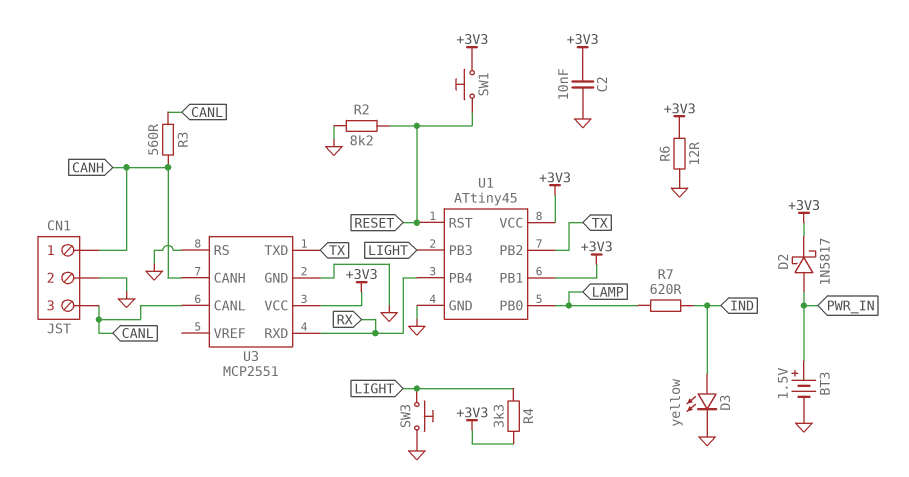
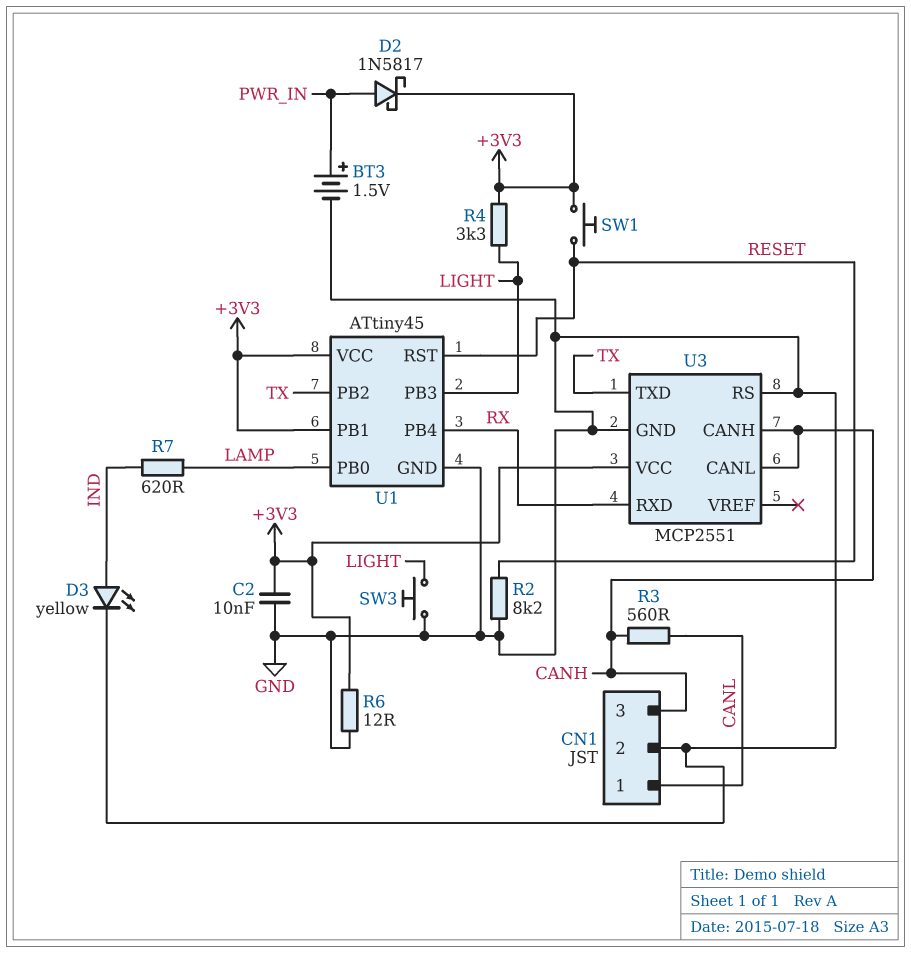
CN1 pin 1: CANH -> CANL
CN1 pin 3: CANL -> CANH
U3 pin CANL: CANL -> CANH

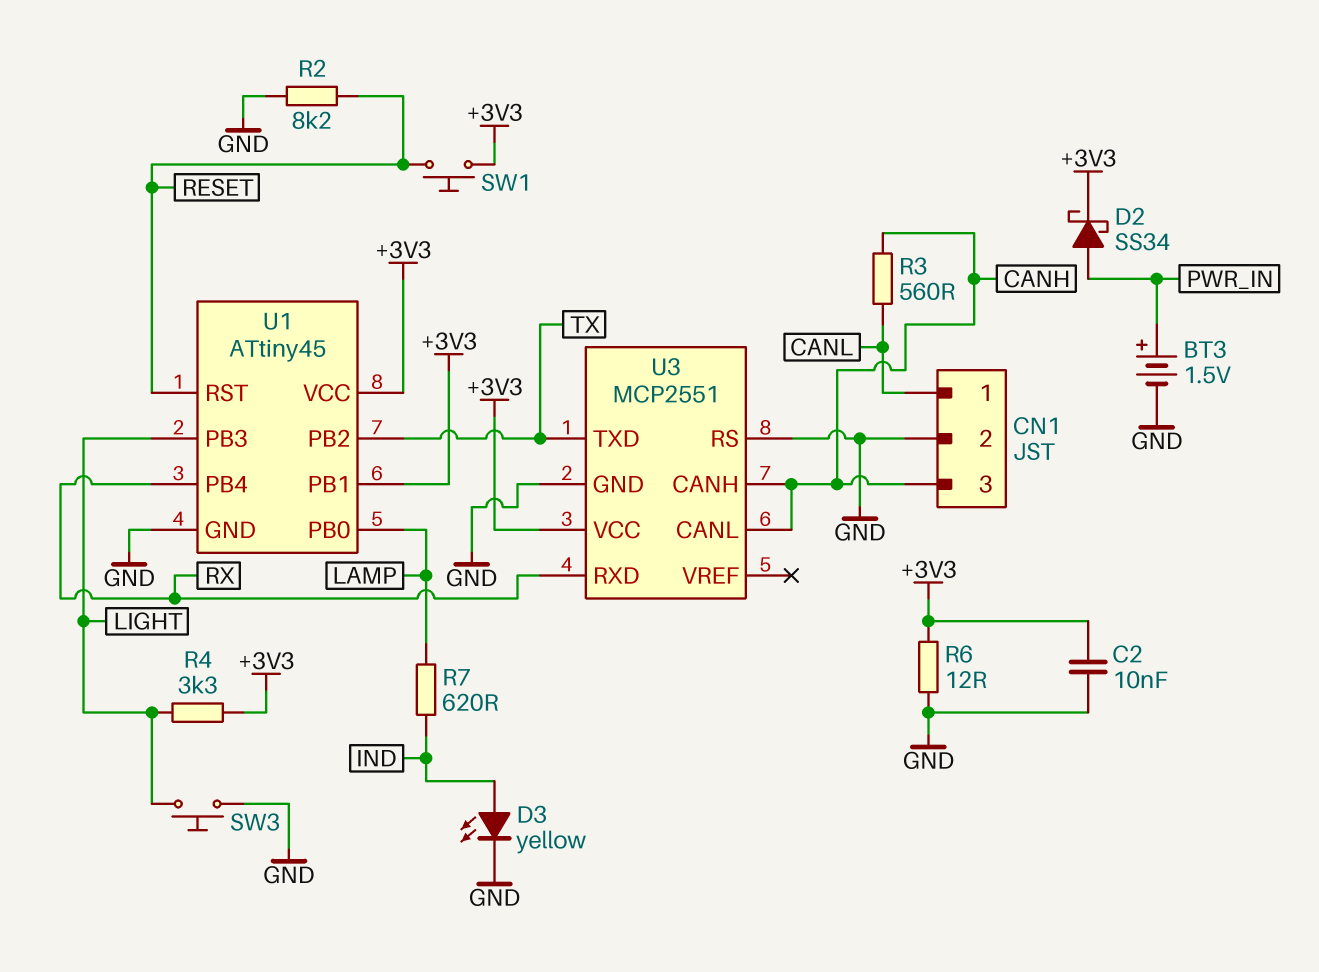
D2: schottky 1N5817 (A PWR_IN, K +3V3) -> schottky SS34 (A PWR_IN, K +3V3)

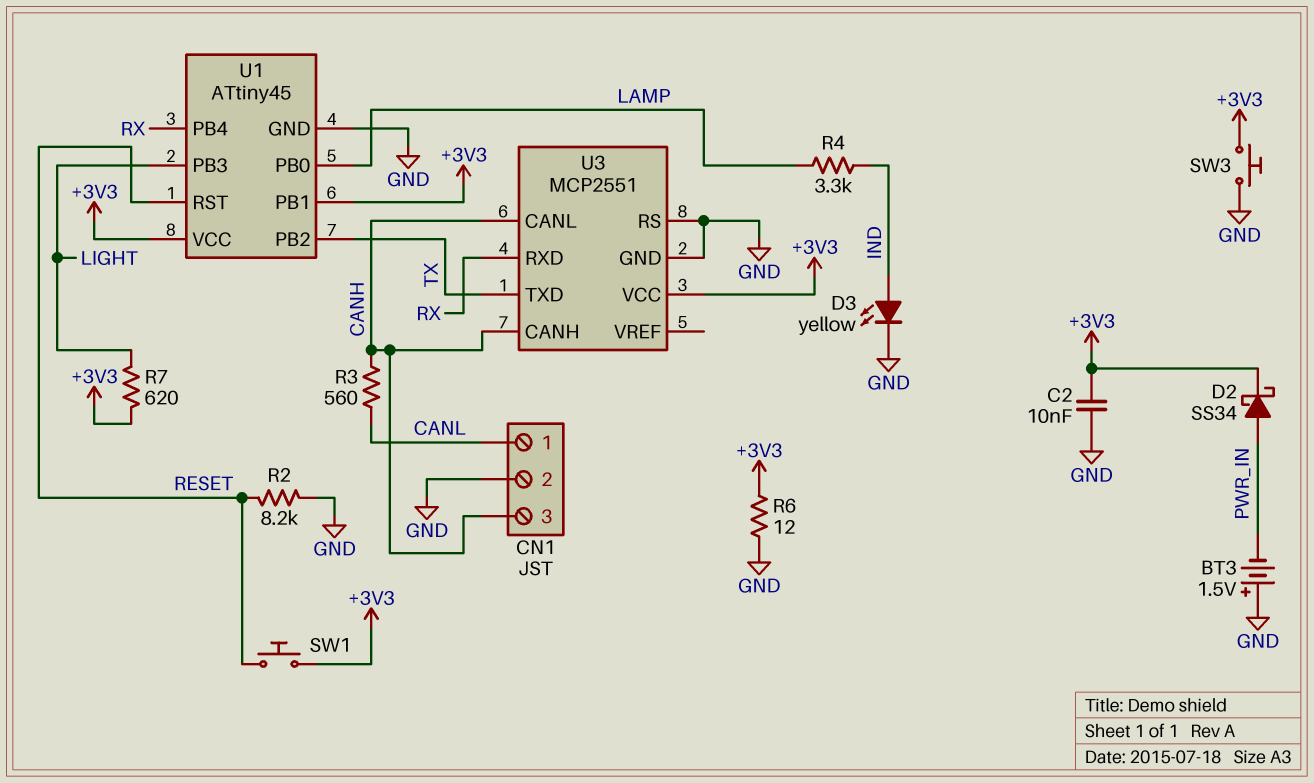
BT3: 1.5V (plus PWR_IN, minus GND) -> 1.5V (plus GND, minus PWR_IN)
R4: 3.3k (+3V3, LIGHT) -> 3.3k (IND, LAMP)
R7: 620 (IND, LAMP) -> 620 (+3V3, LIGHT)
SW3: button (GND, LIGHT) -> button (+3V3, GND)

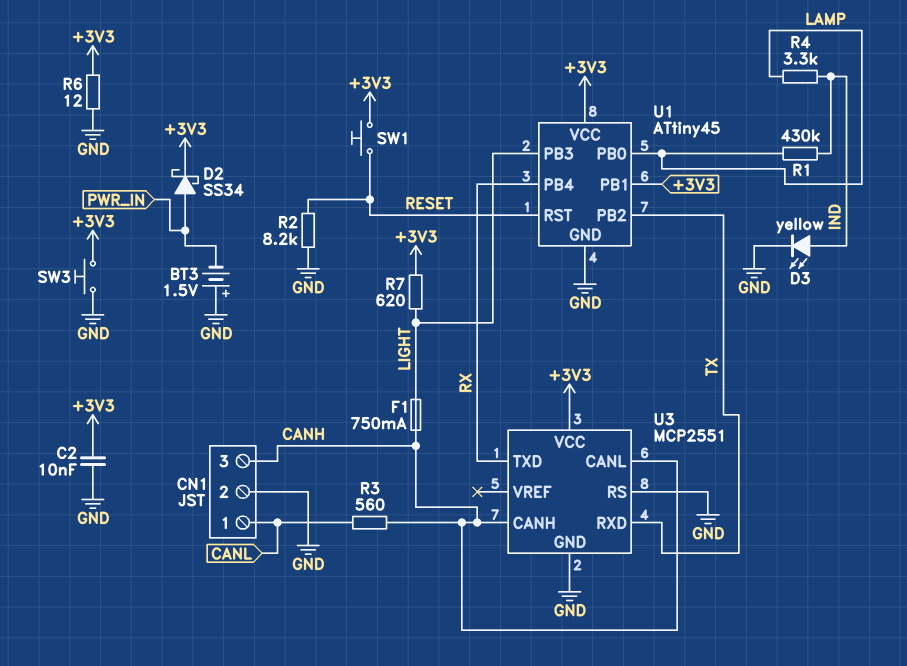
F1: none -> 750mA (CANH, LIGHT)
R1: none -> 430k (IND, LAMP)
U3 pin RXD: RX -> TX
U3 pin TXD: TX -> RX

